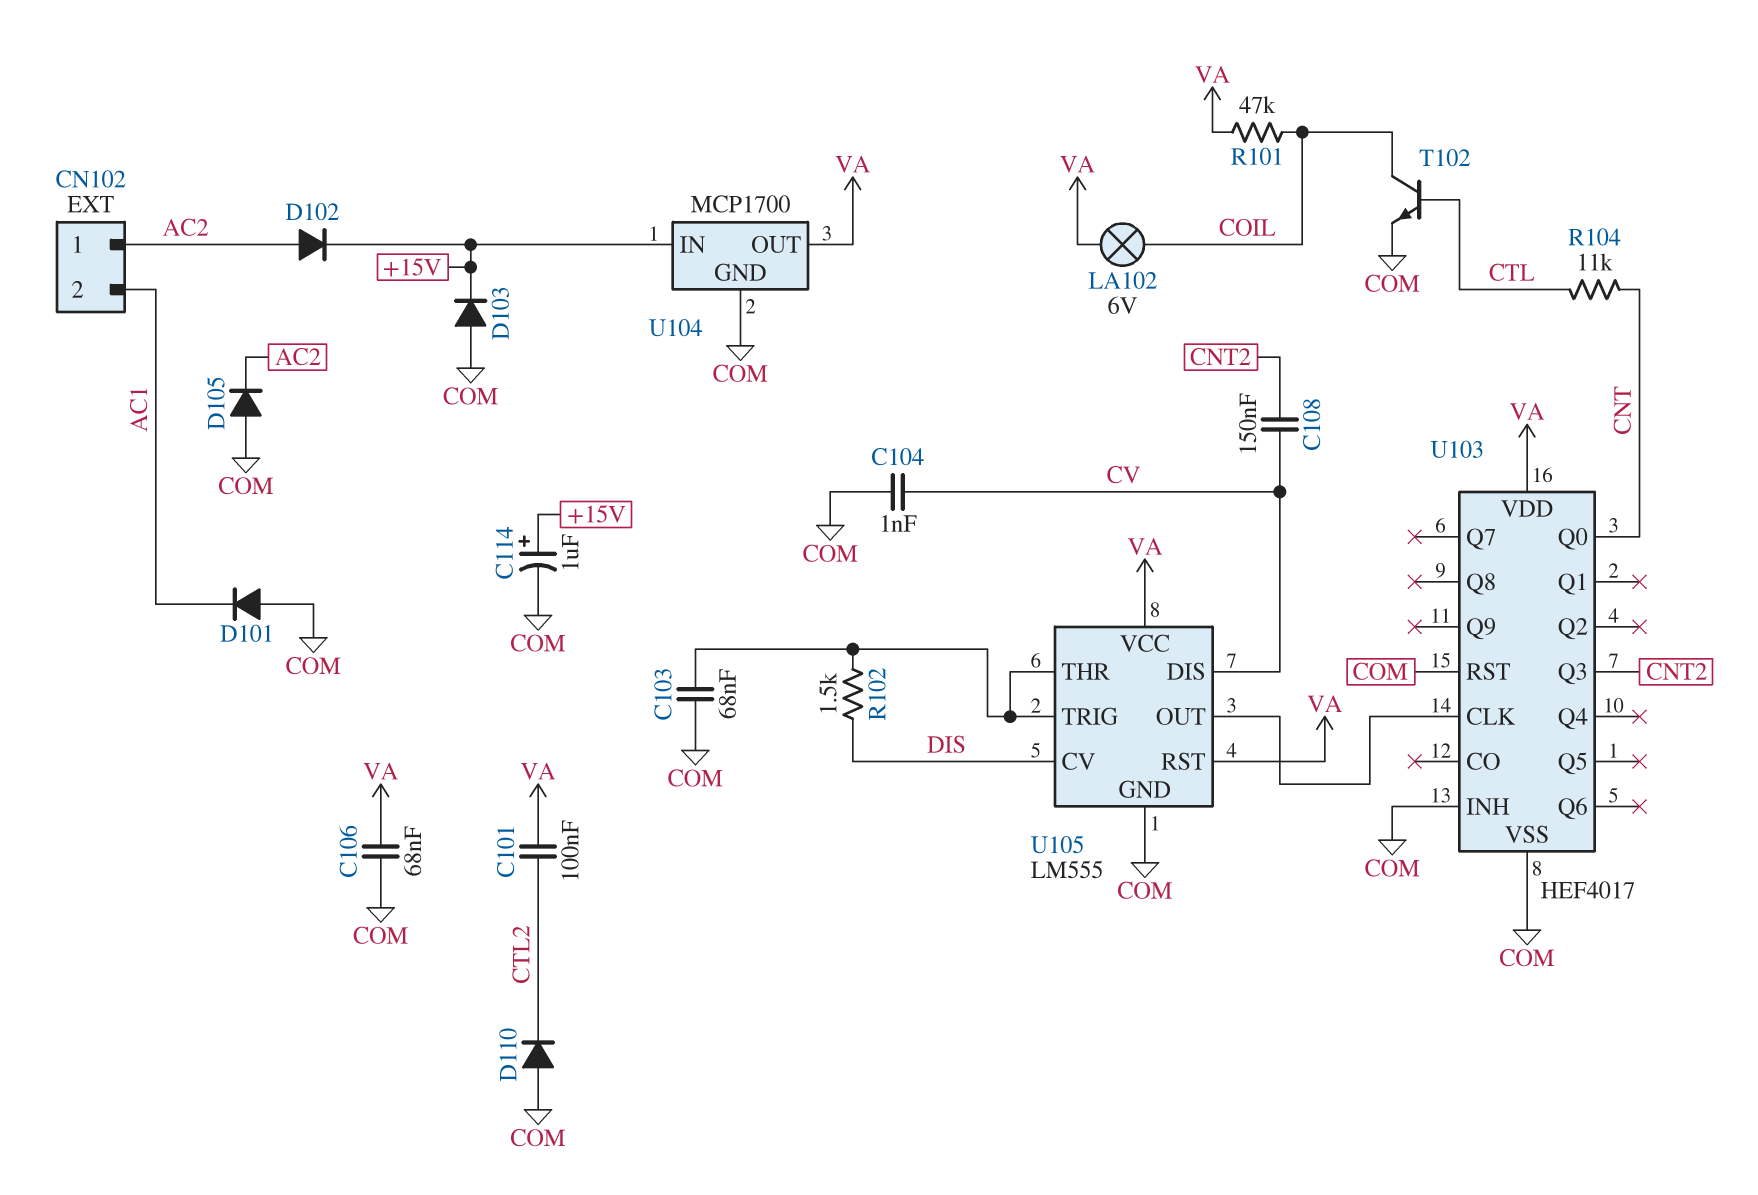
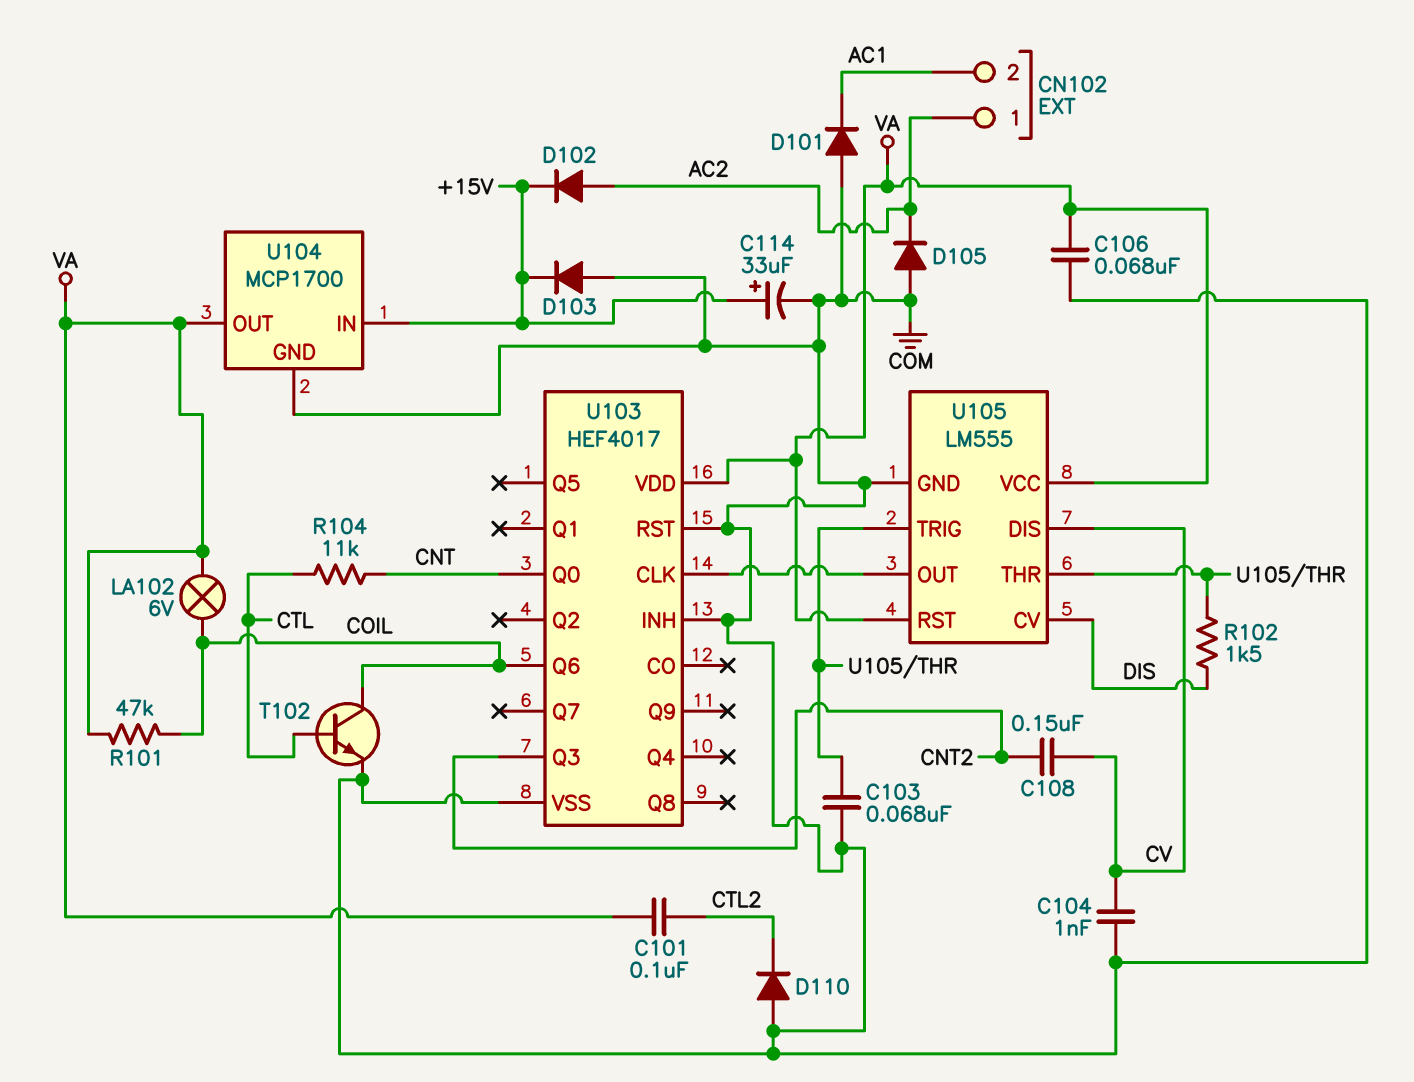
C114: 1uF (plus +15V, minus COM) -> 33uF (plus +15V, minus COM)
U103 pin Q6: none -> COIL

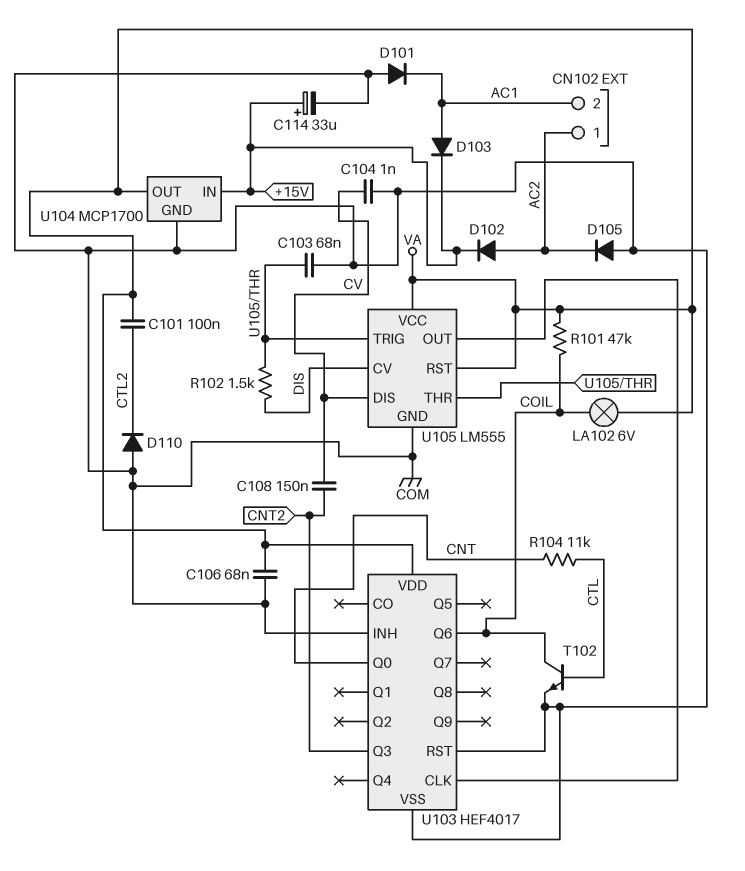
D103: diode (A COM, K +15V) -> diode (A AC1, K +15V)

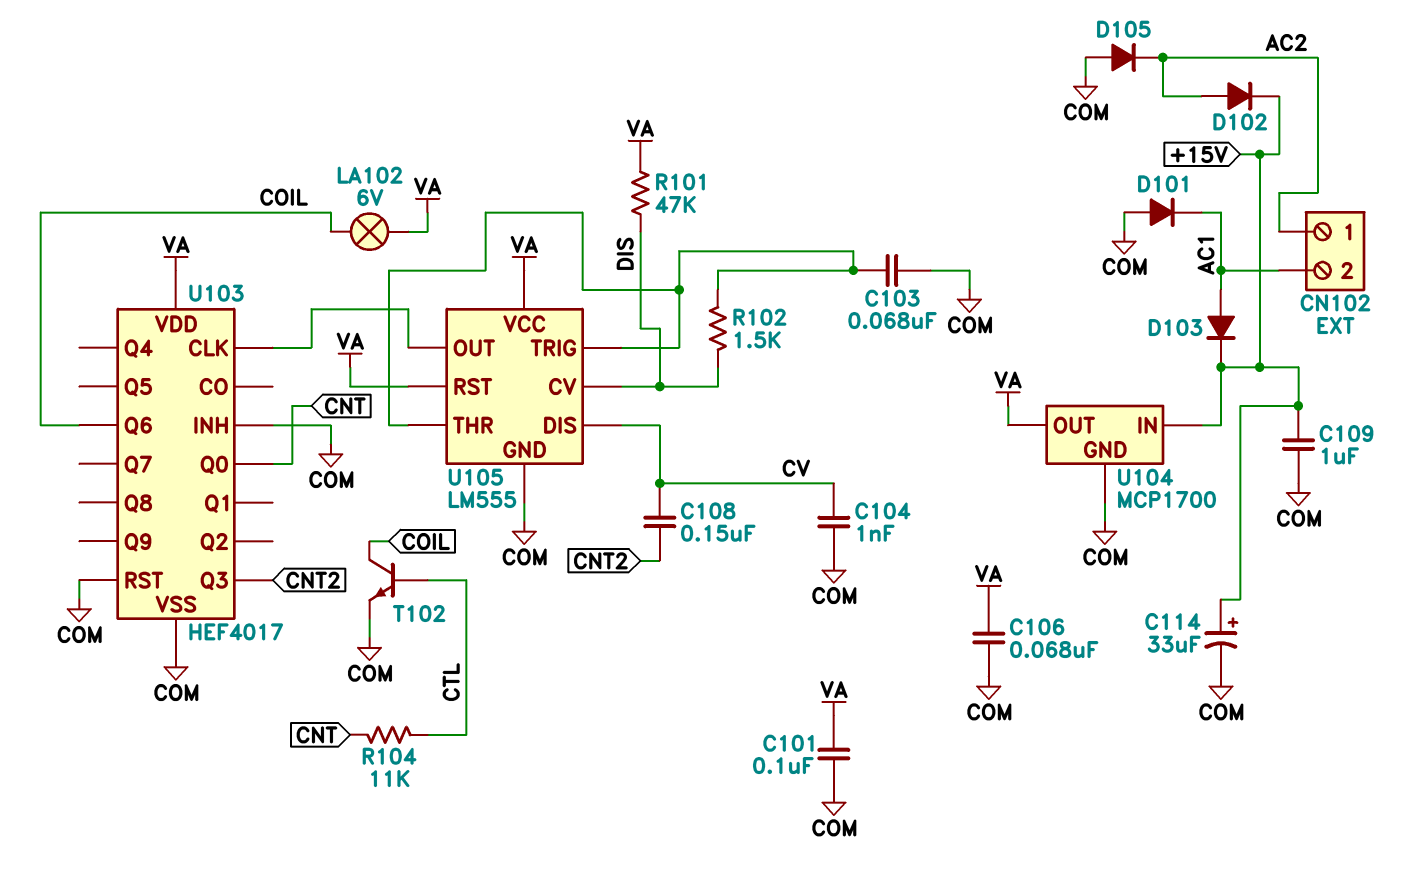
C101: 100nF (CTL2, VA) -> 100nF (COM, VA)
C109: none -> 1uF (+15V, COM)
D110: diode (A COM, K CTL2) -> none
R101: 47k (COIL, VA) -> 47k (DIS, VA)

